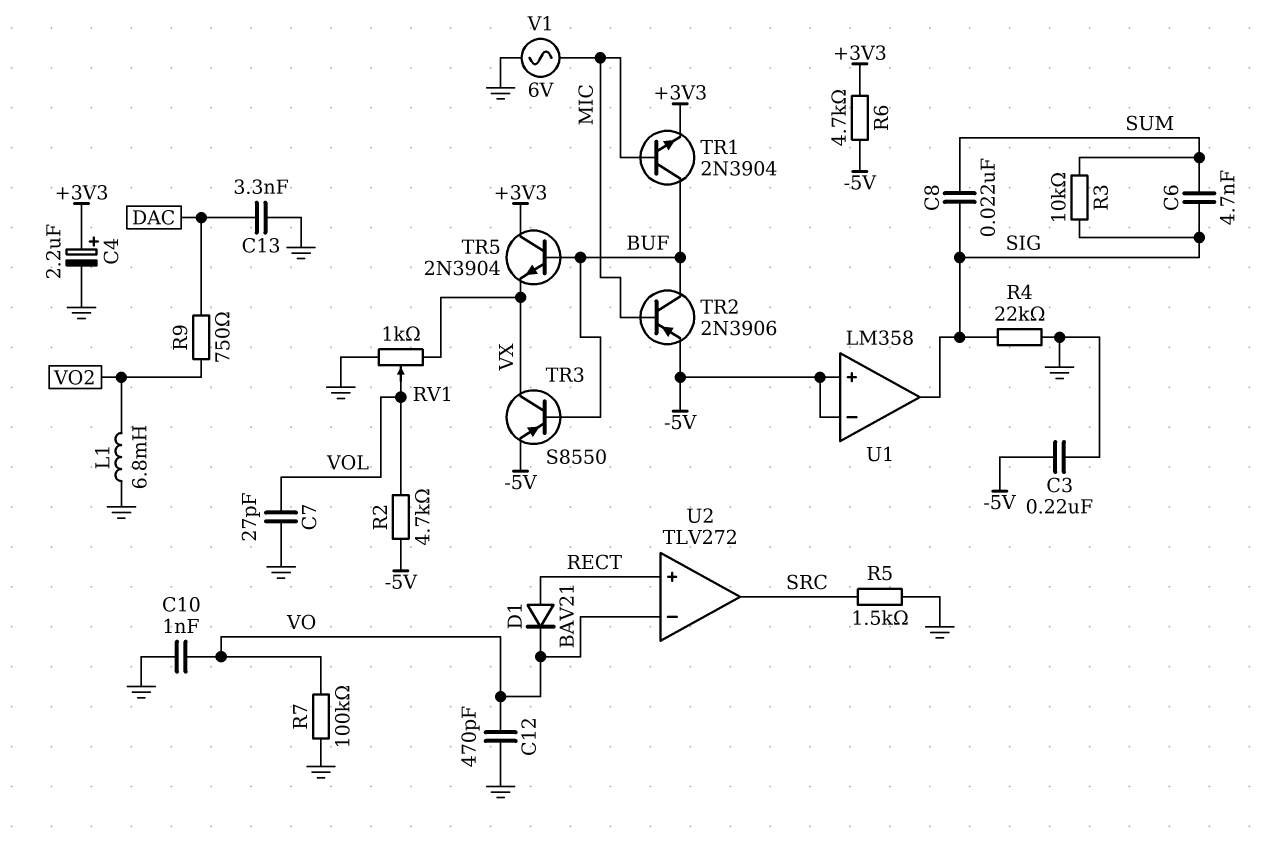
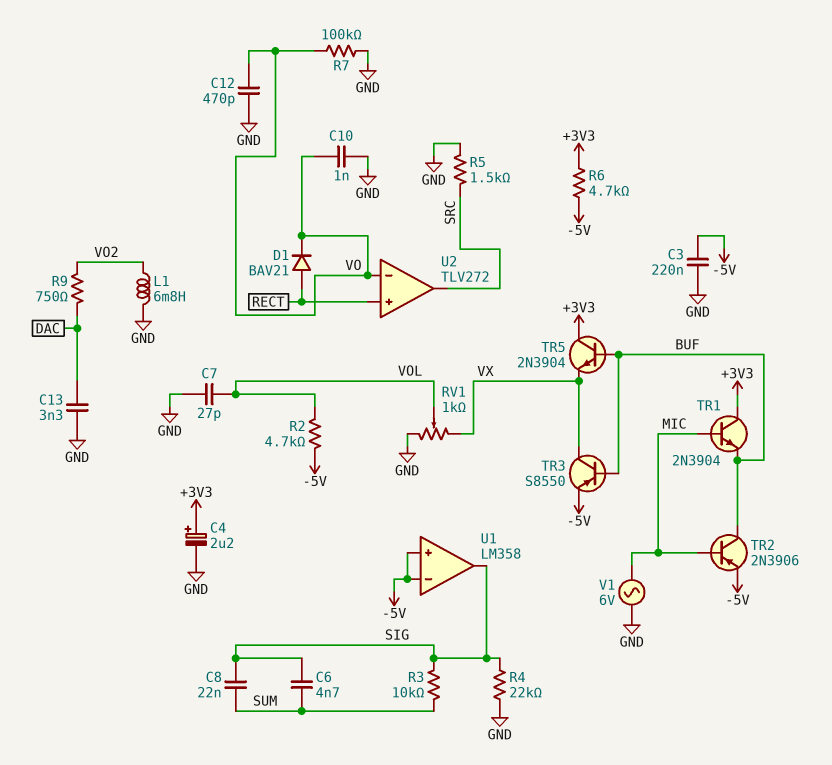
TR1: NPN 2N3904 (B MIC, C BUF, E +3V3) -> NPN 2N3904 (B MIC, C +3V3, E BUF)

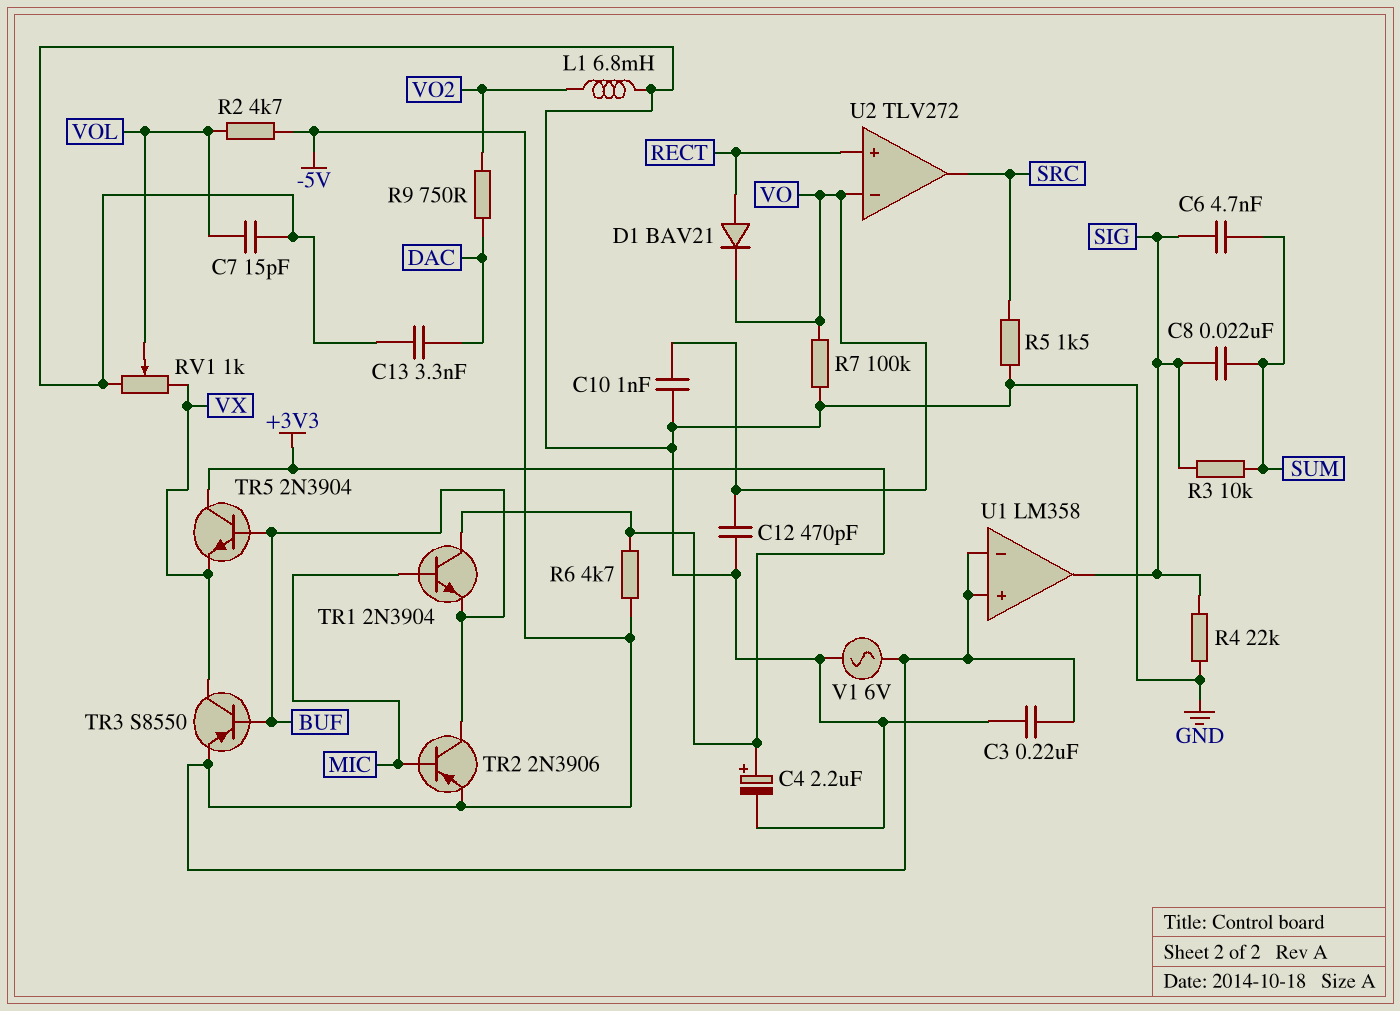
C7: 27pF (GND, VOL) -> 15pF (GND, VOL)
V1: AC 6V (GND, MIC) -> AC 6V (-5V, GND)

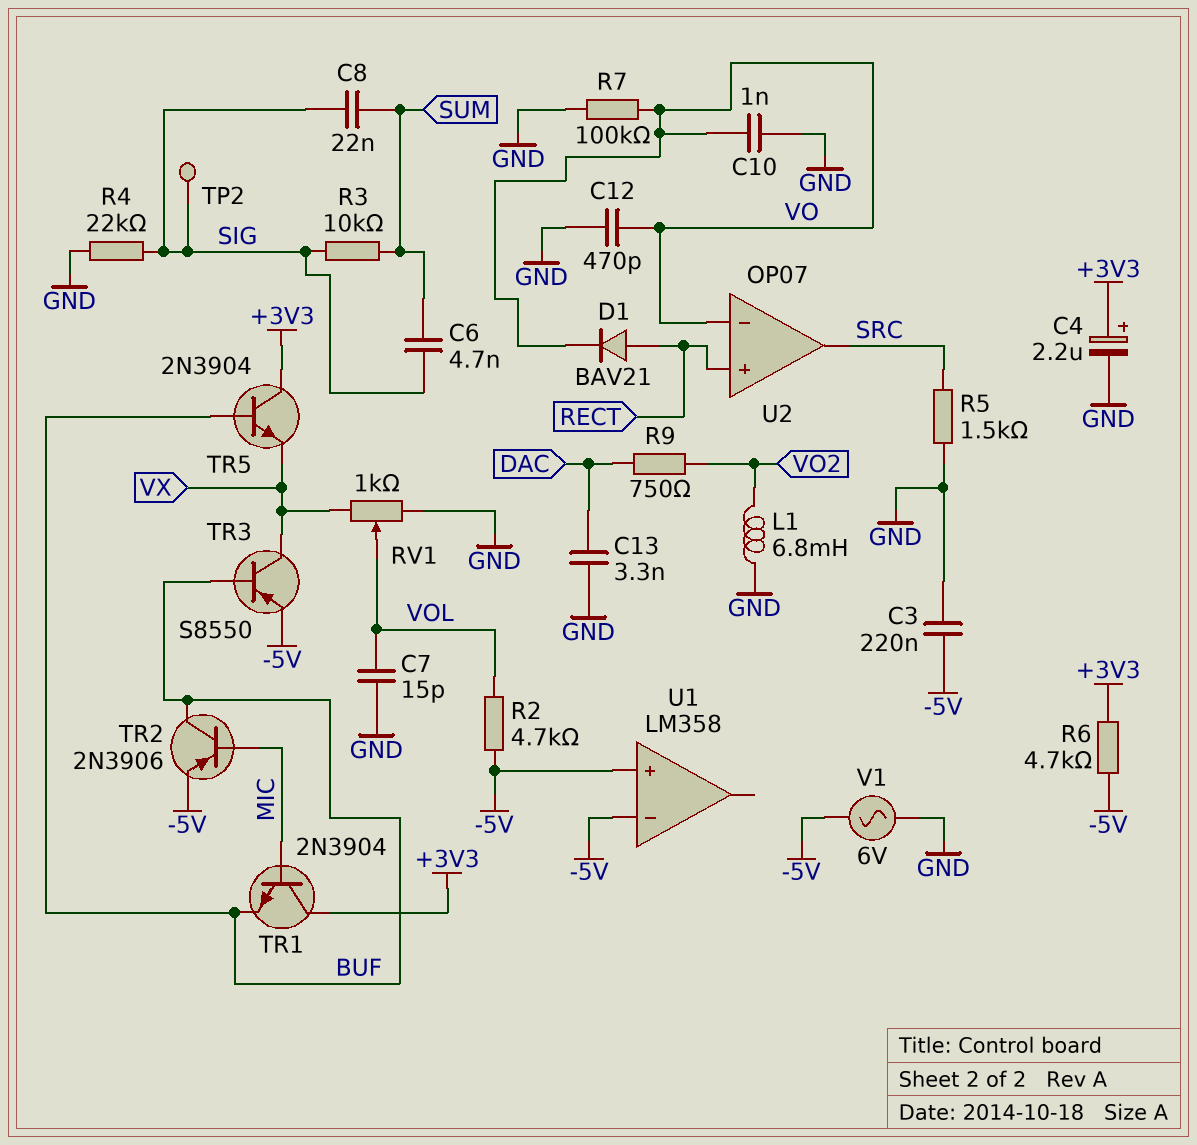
TP2: none -> test point (SIG)
U1 pin out: SIG -> none
U2: TLV272 -> OP07

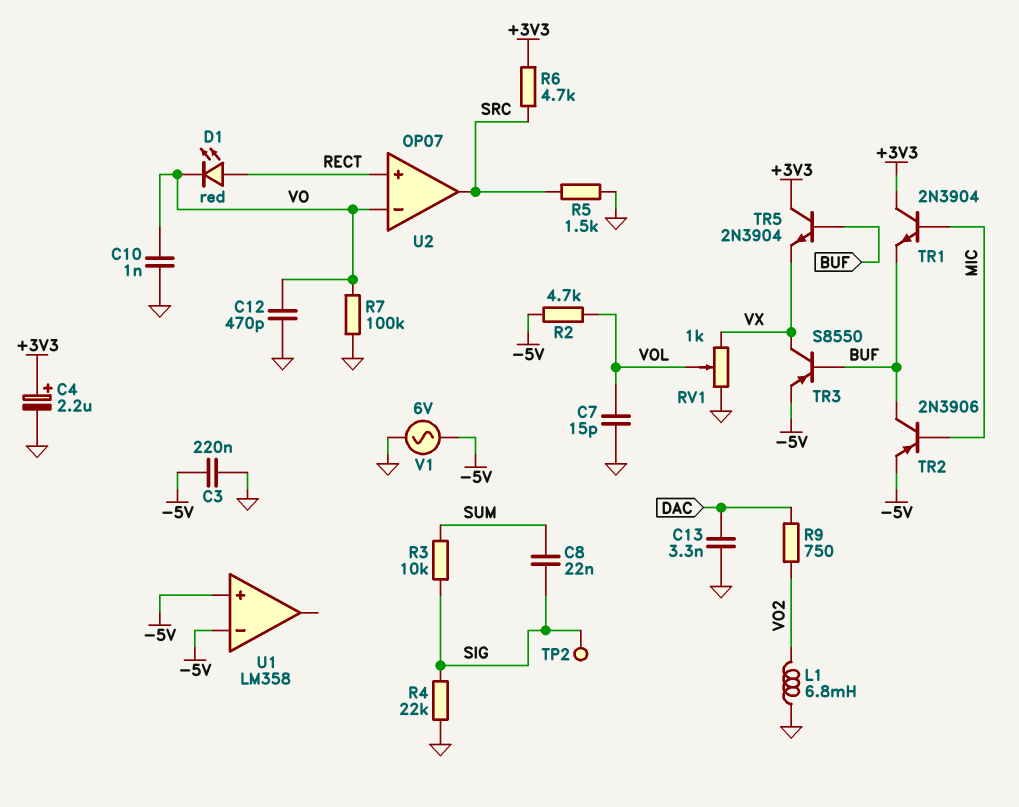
C6: 4.7nF (SIG, SUM) -> none
D1: diode BAV21 (A RECT, K VO) -> LED red (A RECT, K VO)
R6: 4.7k (+3V3, -5V) -> 4.7k (+3V3, SRC)

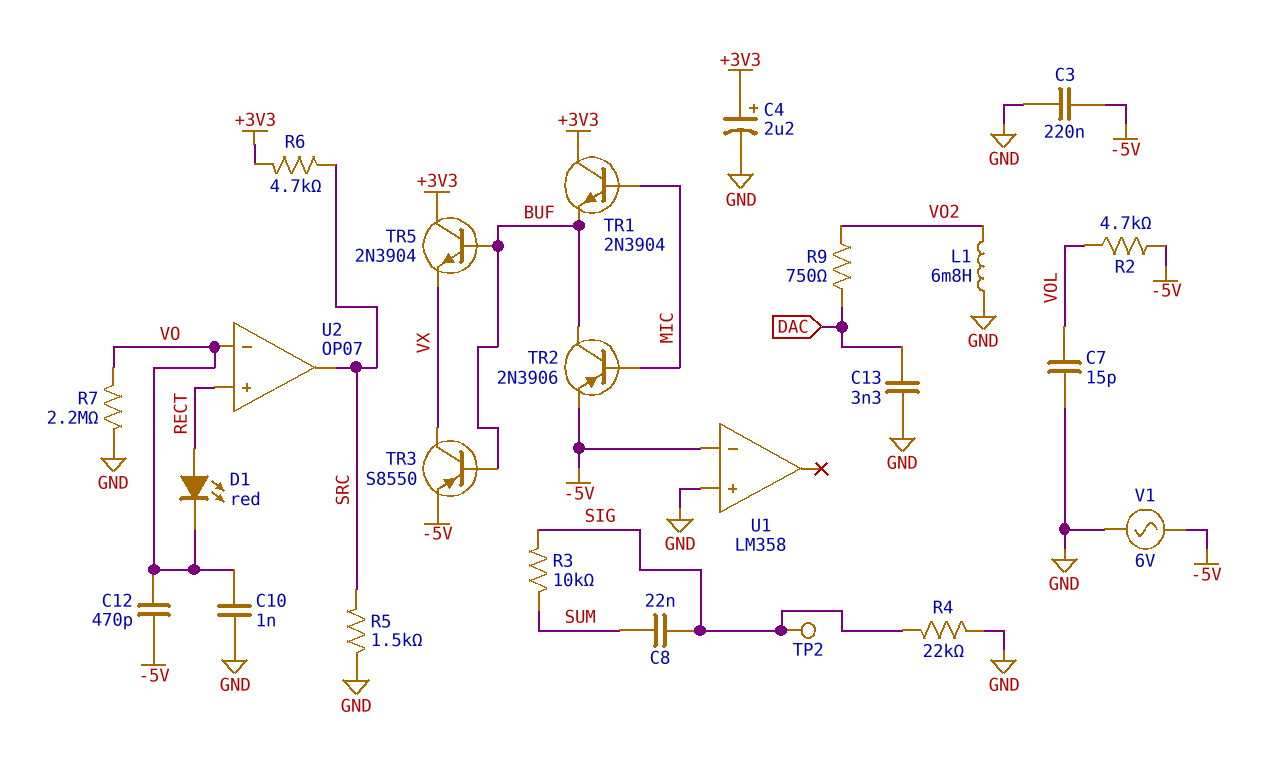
C12: 470pF (GND, VO) -> 470pF (-5V, VO)
R7: 100k (GND, VO) -> 2.2M (GND, VO)
RV1: 1k (GND, VX, wiper VOL) -> none
U1 pin in+: -5V -> GND

